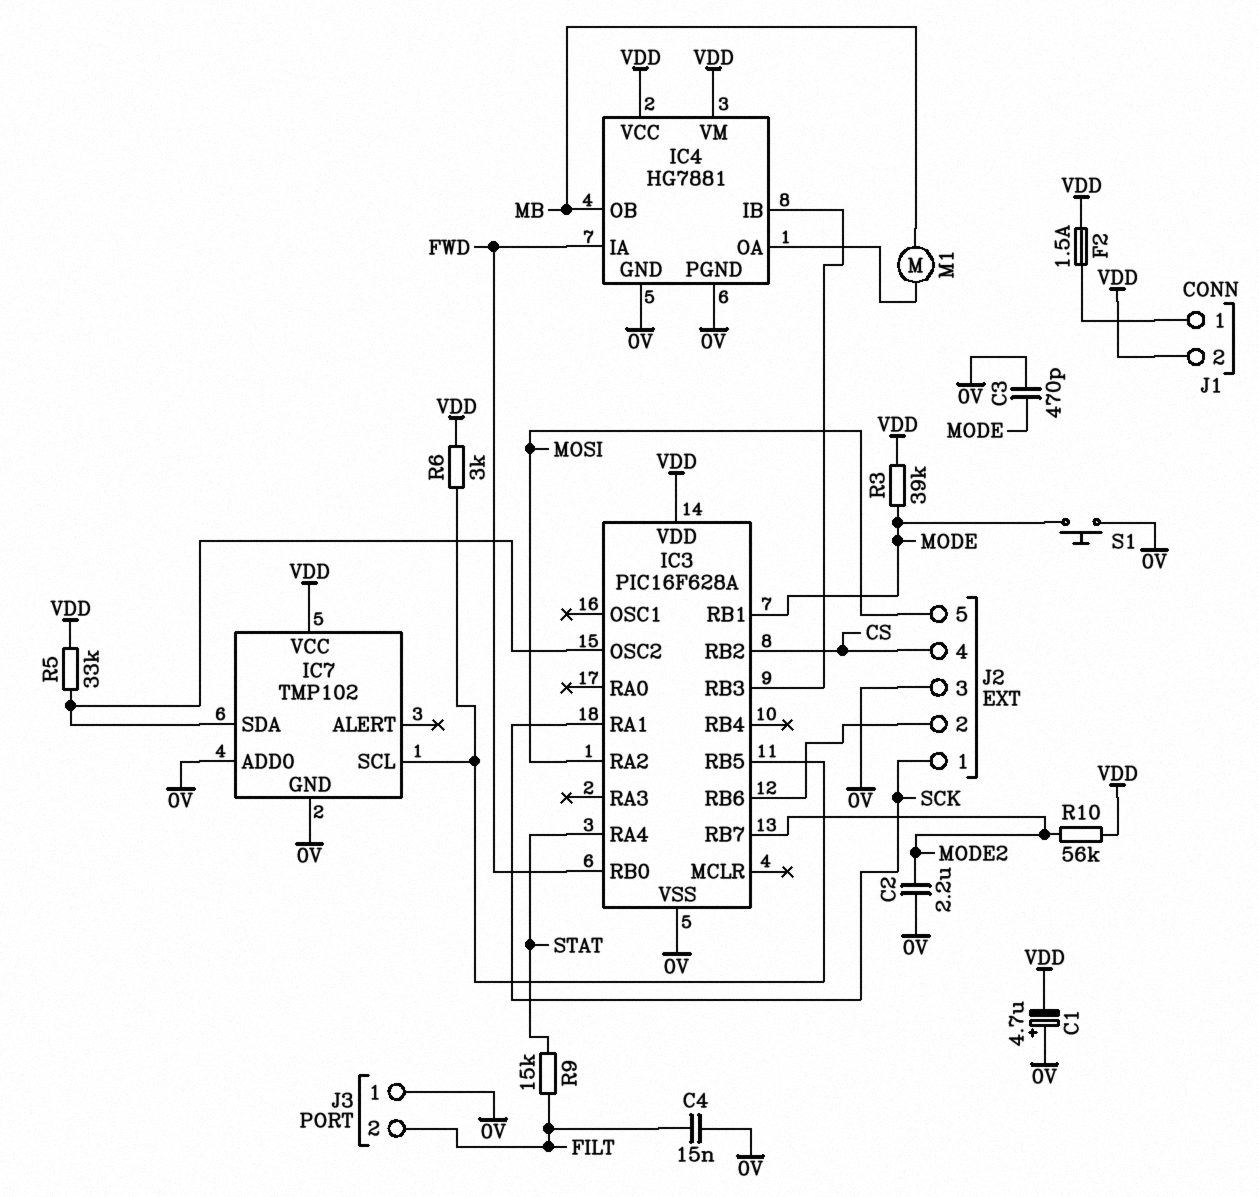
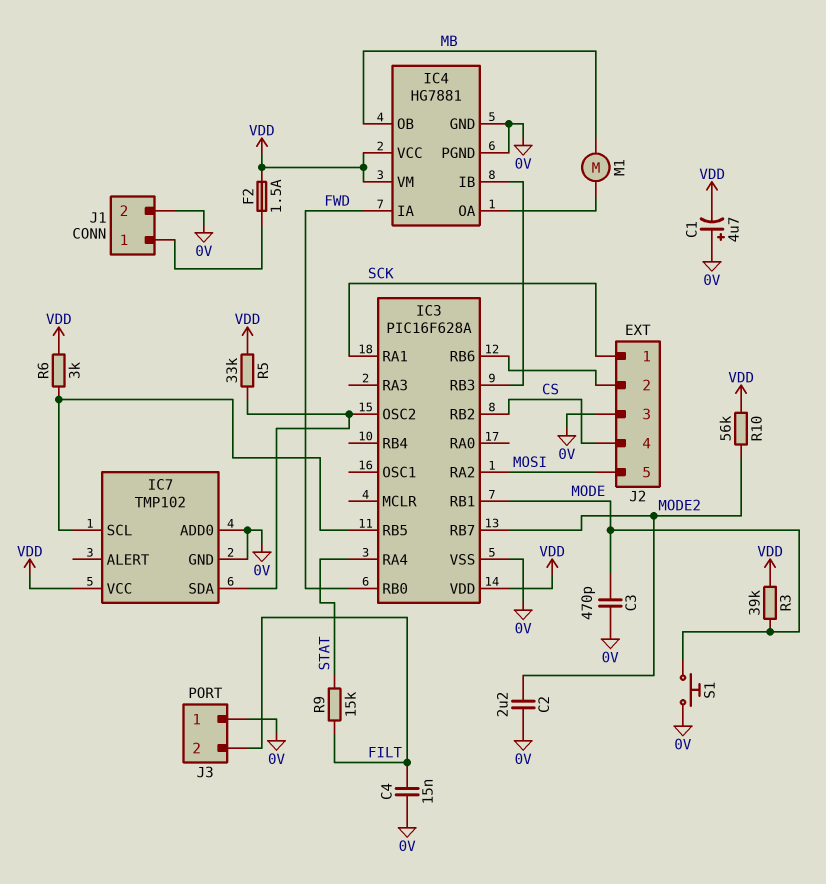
J1 pin 2: VDD -> 0V

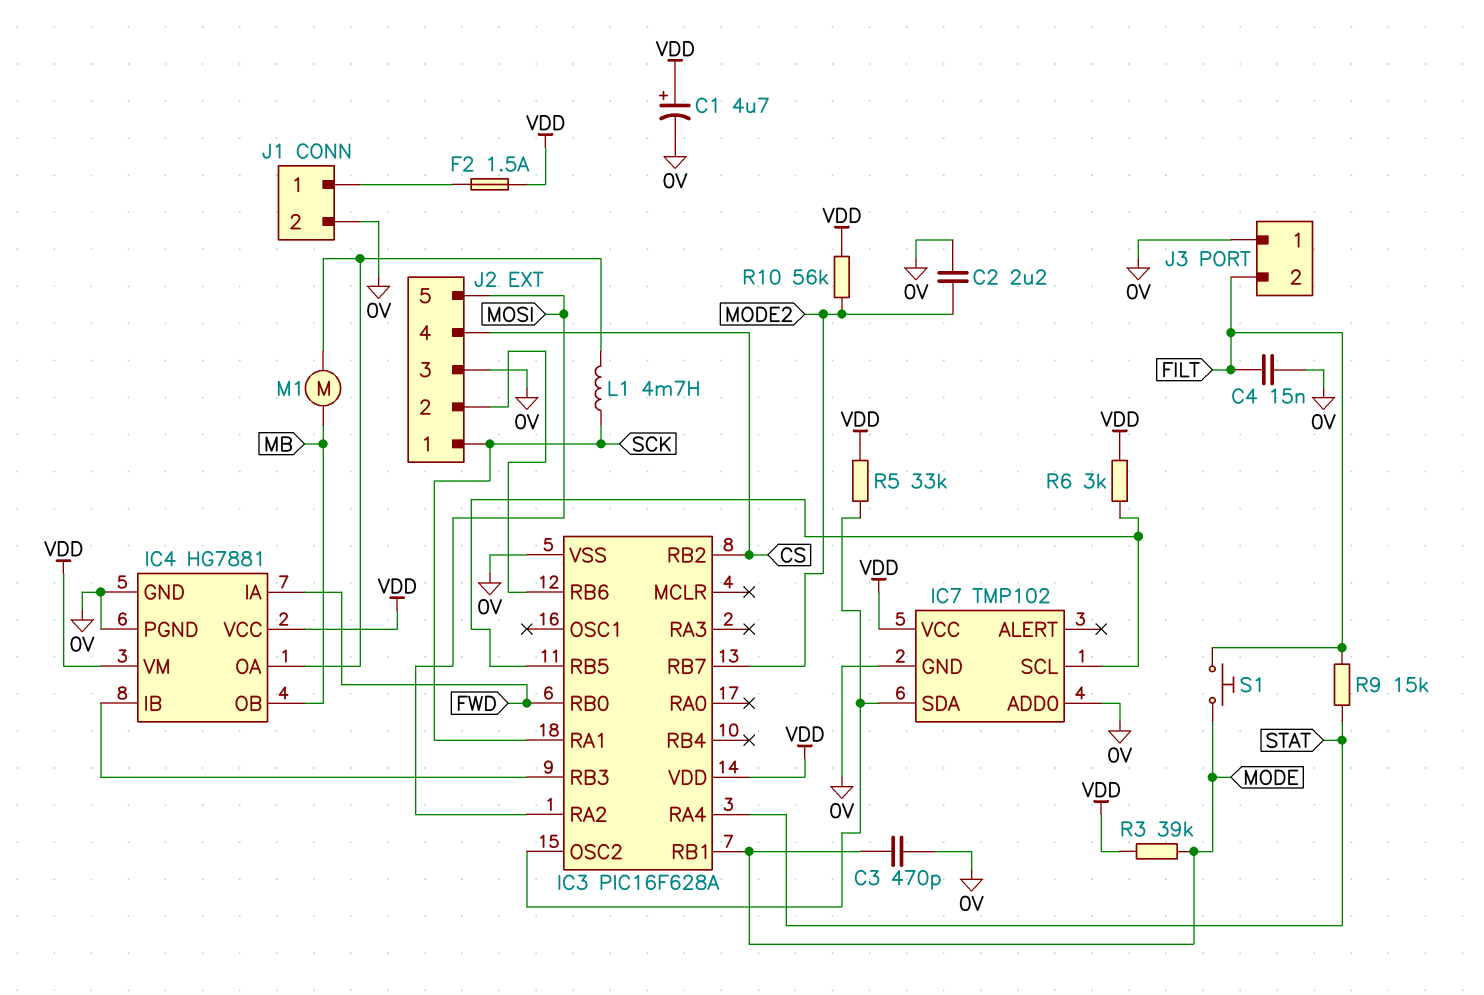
C1: 4.7uF (plus 0V, minus VDD) -> 4.7uF (plus VDD, minus 0V)
L1: none -> 4.7mH (IC4/OA, SCK)
S1: button (0V, MODE) -> button (FILT, MODE)

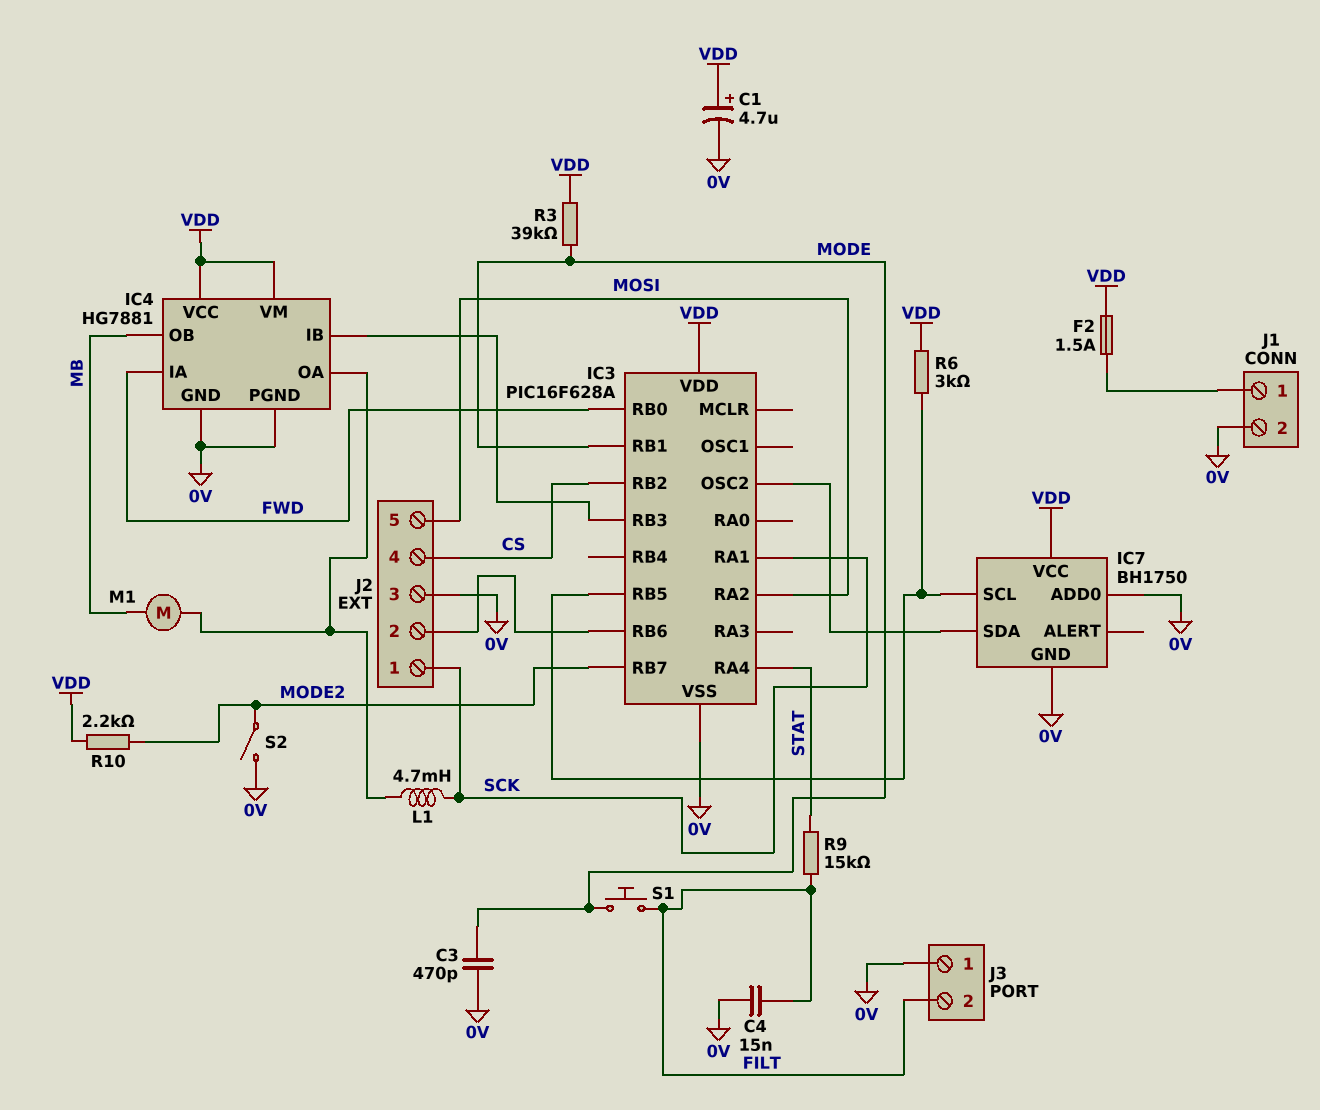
C2: 2.2uF (0V, MODE2) -> none
IC7: TMP102 -> BH1750
R5: 33k (IC3/OSC2, VDD) -> none
R10: 56k (MODE2, VDD) -> 2.2k (MODE2, VDD)
S2: none -> switch (0V, MODE2)

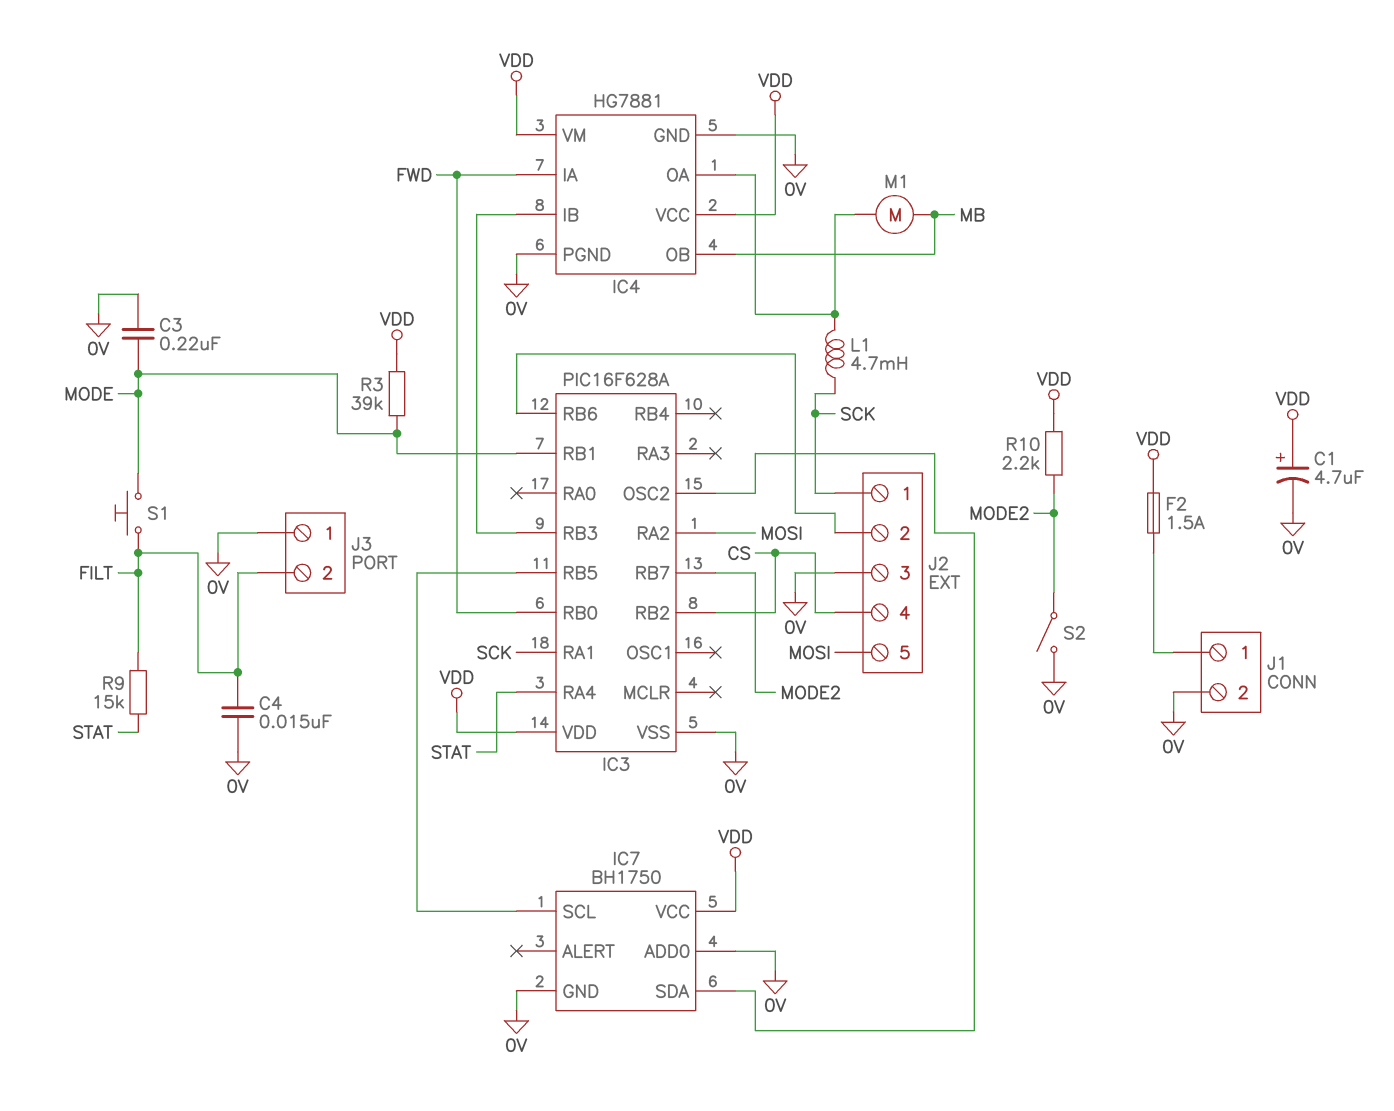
C3: 470pF (0V, MODE) -> 220nF (0V, MODE)
R6: 3k (IC3/RB5, VDD) -> none

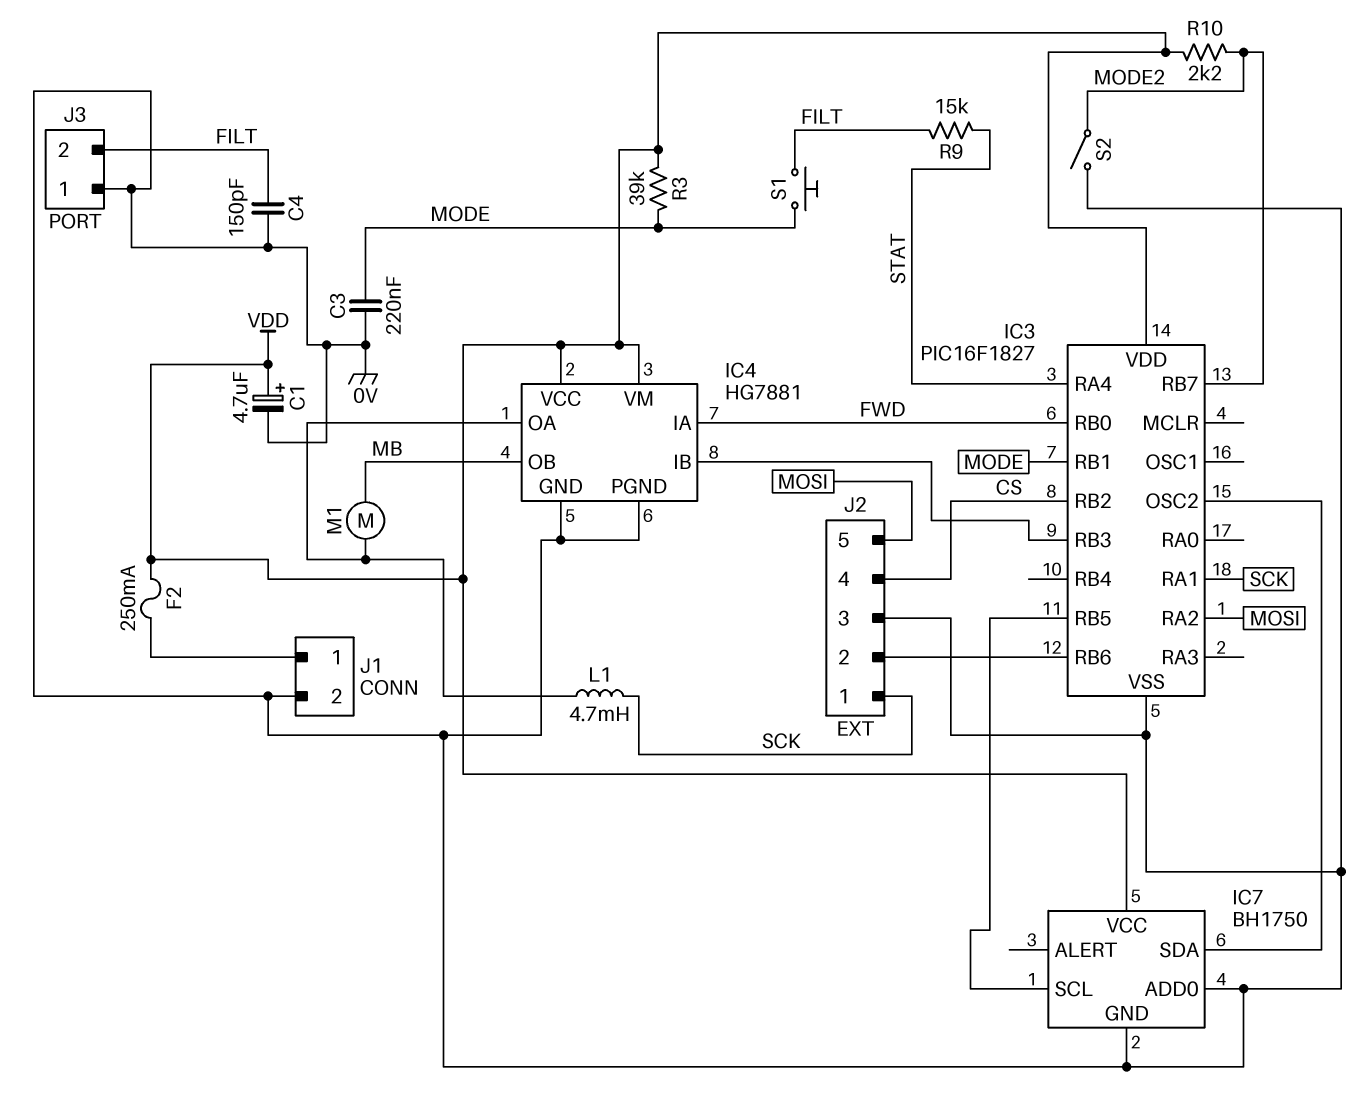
C4: 15nF (0V, FILT) -> 150pF (0V, FILT)
F2: 1.5A (J1/1, VDD) -> 250mA (J1/1, VDD)
IC3: PIC16F628A -> PIC16F1827

